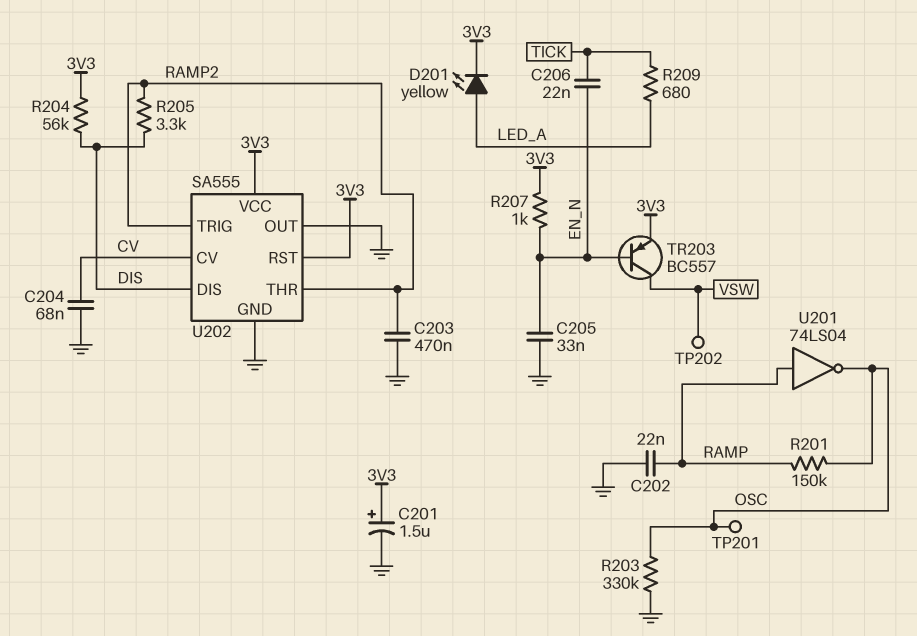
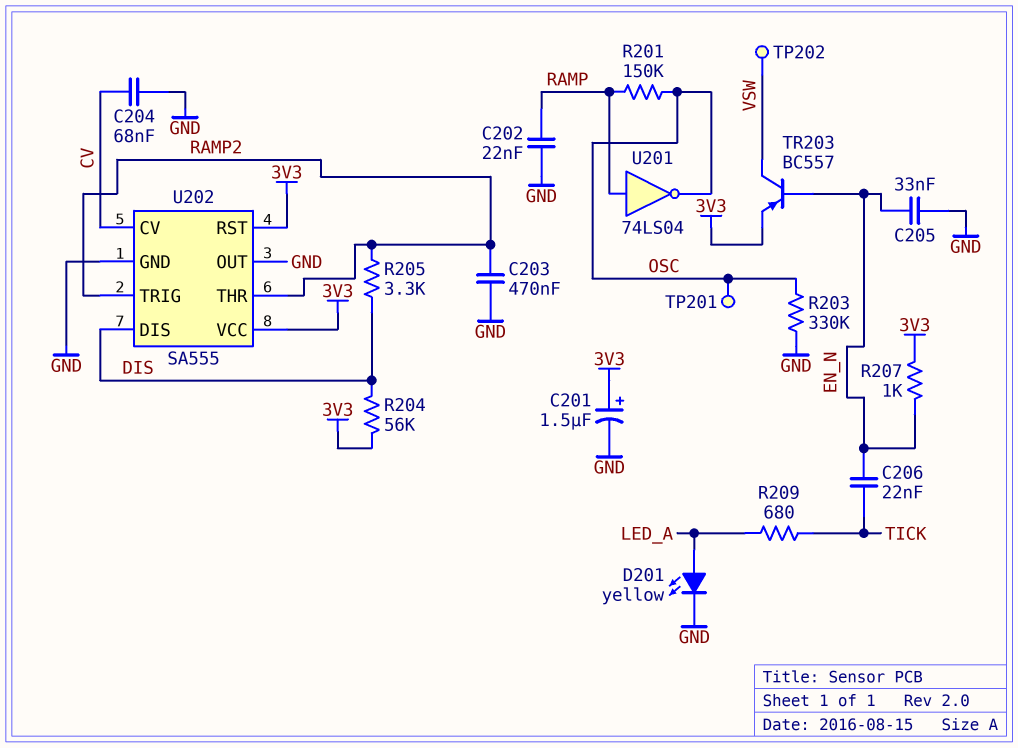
D201: LED yellow (A LED_A, K 3V3) -> LED yellow (A LED_A, K GND)

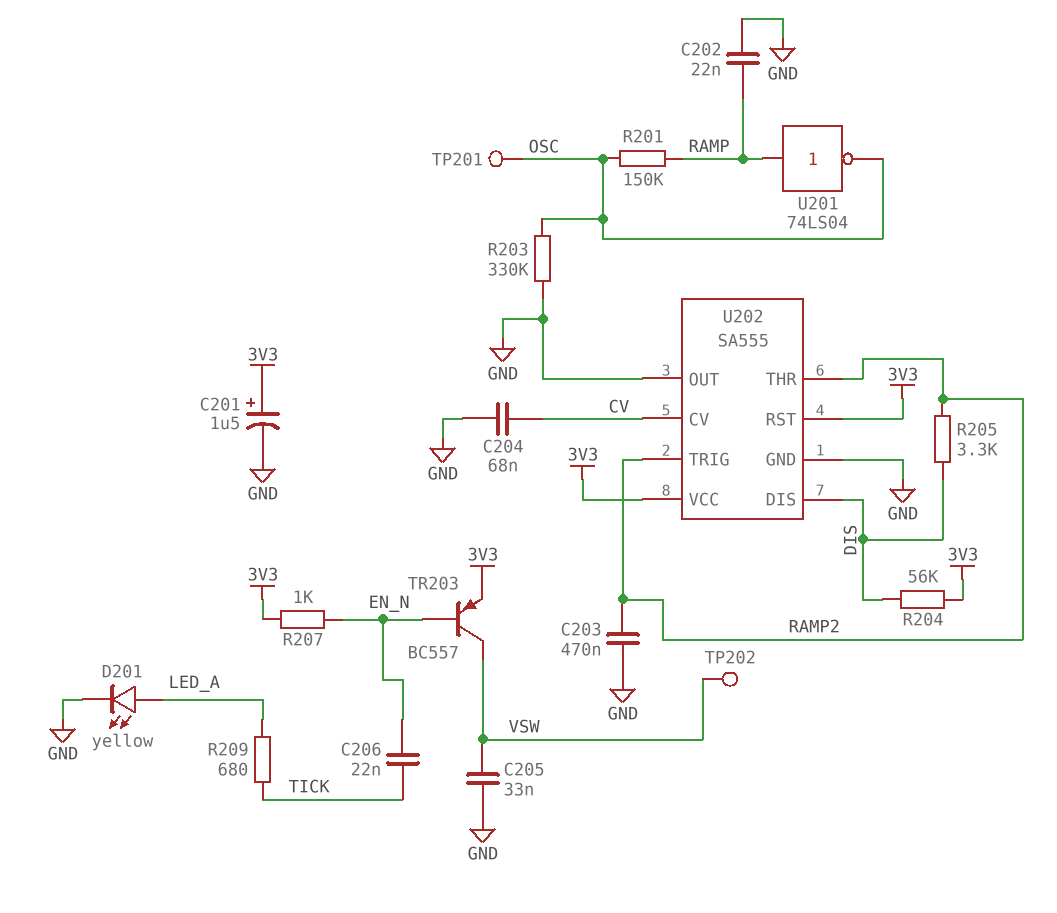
C205: 33nF (EN_N, GND) -> 33nF (GND, VSW)

